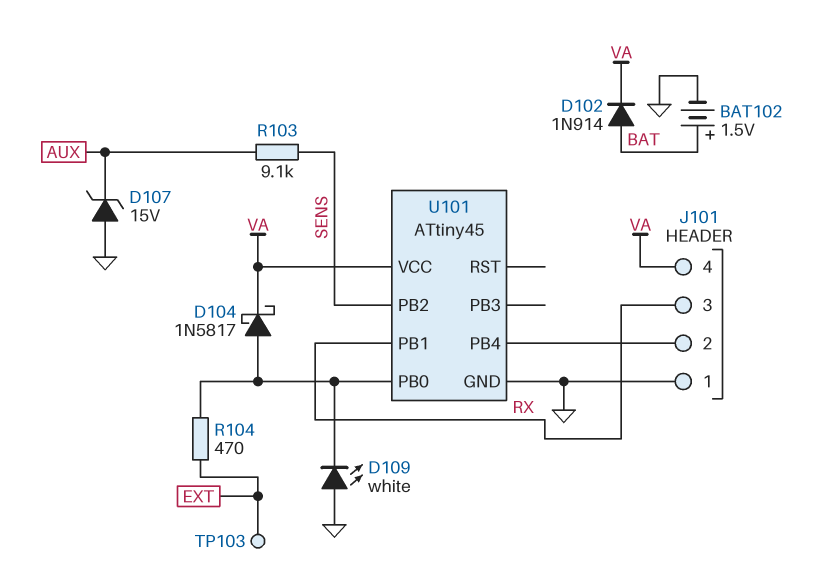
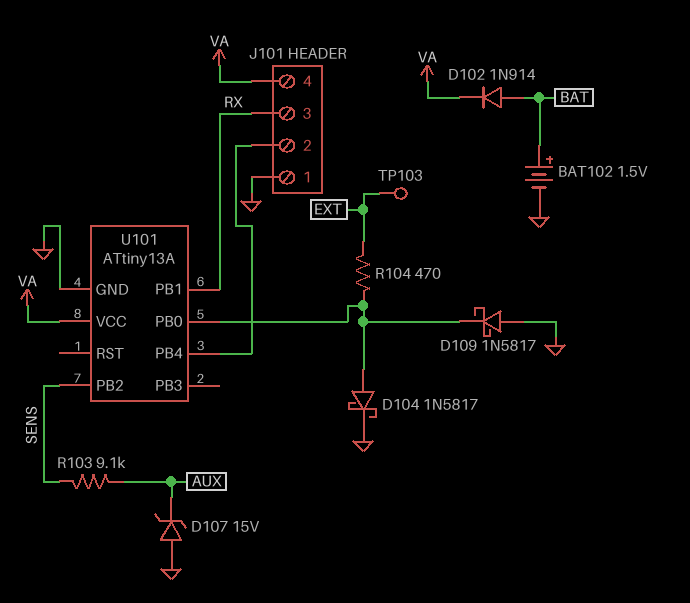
D104: schottky 1N5817 (A U101/PB0, K VA) -> schottky 1N5817 (A U101/PB0, K GND)
D109: LED white (A GND, K U101/PB0) -> schottky 1N5817 (A GND, K U101/PB0)
U101: ATtiny45 -> ATtiny13A

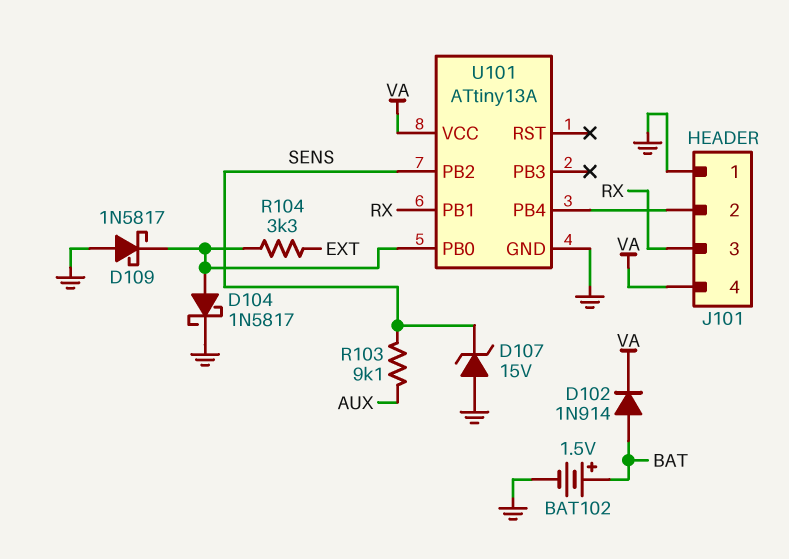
D107: zener 15V (A GND, K AUX) -> zener 15V (A GND, K SENS)
R104: 470 (EXT, U101/PB0) -> 3.3k (EXT, U101/PB0)
TP103: test point (EXT) -> none

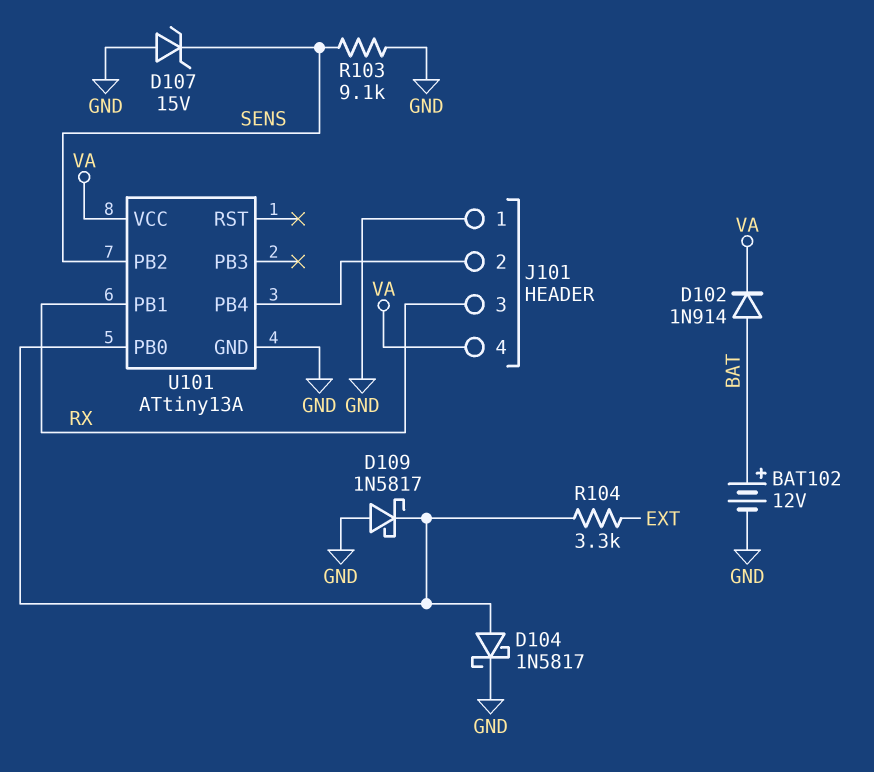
BAT102: 1.5V (plus BAT, minus GND) -> 12V (plus BAT, minus GND)
R103: 9.1k (AUX, SENS) -> 9.1k (GND, SENS)

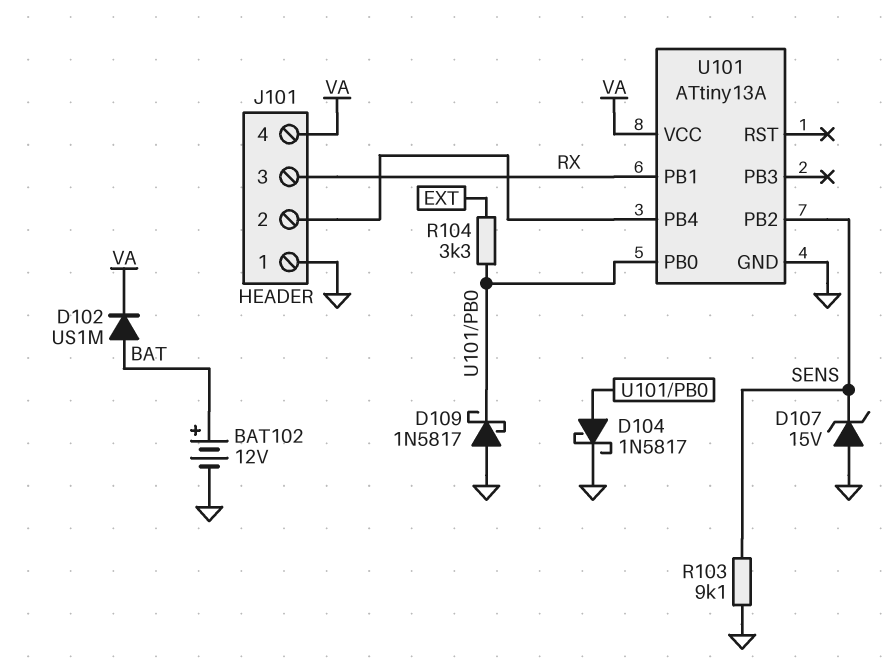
D102: diode 1N914 (A BAT, K VA) -> diode US1M (A BAT, K VA)

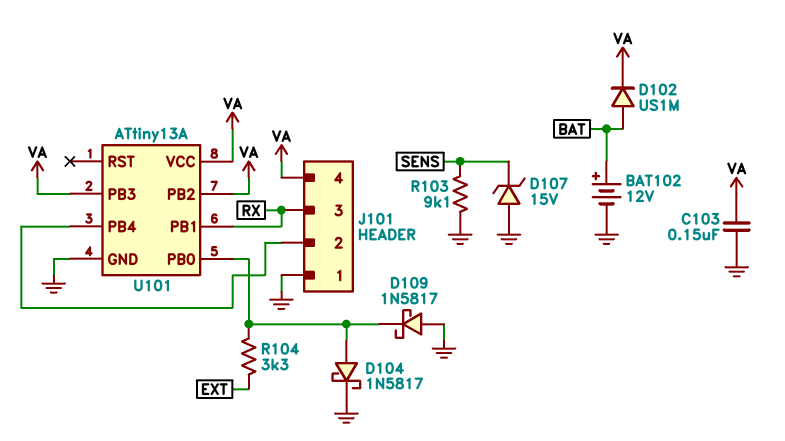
C103: none -> 150nF (GND, VA)
U101 pin PB2: SENS -> VA
U101 pin PB3: none -> VA

